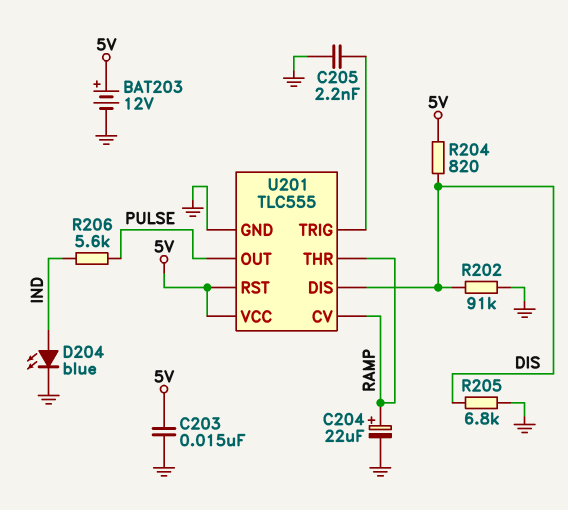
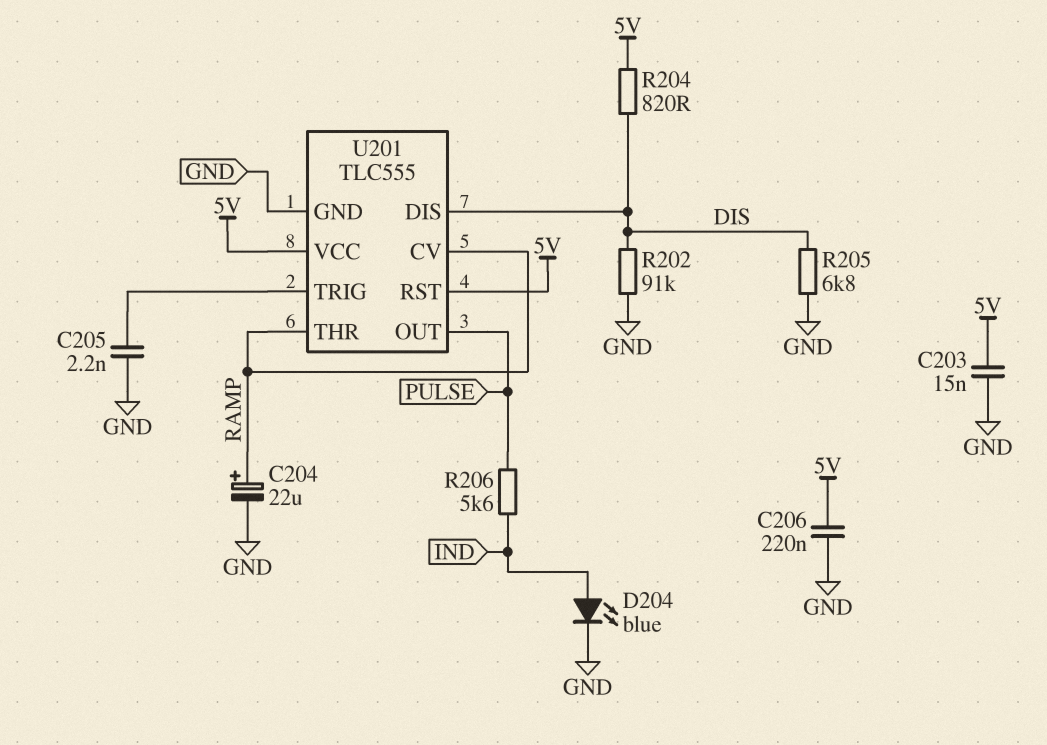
BAT203: 12V (plus 5V, minus GND) -> none
C206: none -> 220nF (5V, GND)

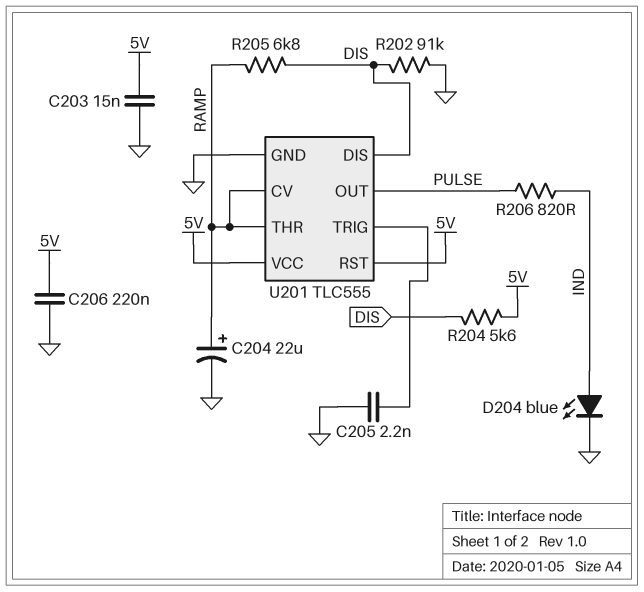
R204: 820 (5V, DIS) -> 5.6k (5V, DIS)
R205: 6.8k (DIS, GND) -> 6.8k (DIS, RAMP)
R206: 5.6k (IND, PULSE) -> 820 (IND, PULSE)

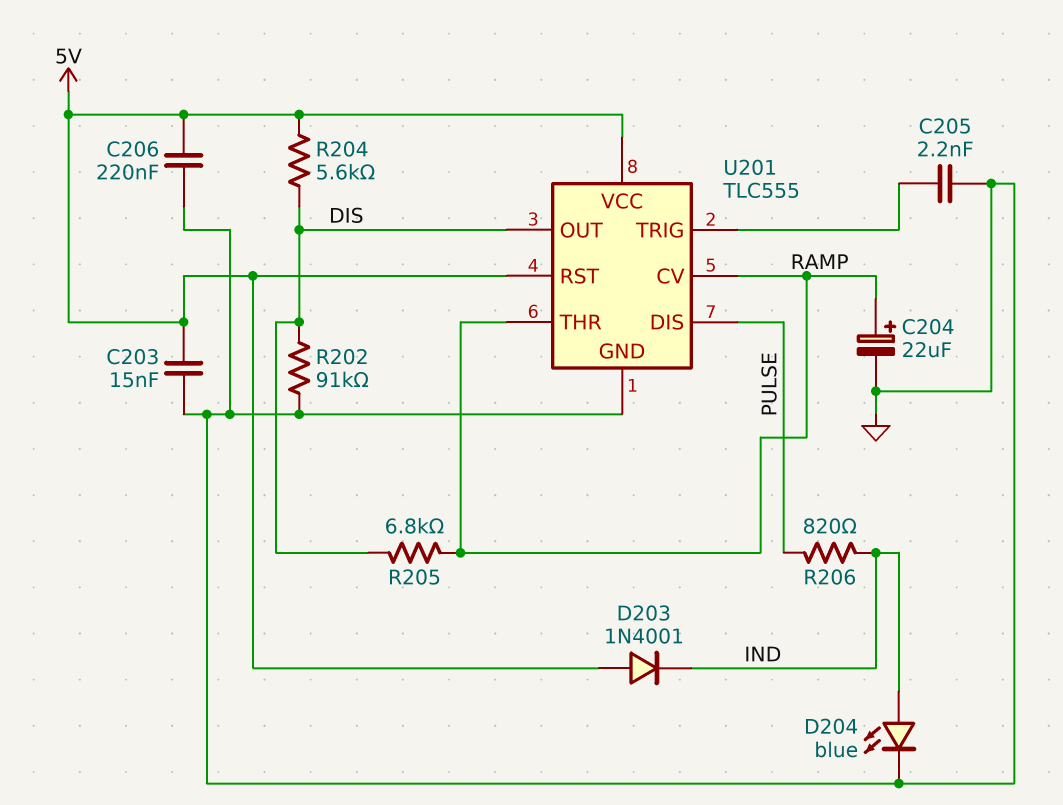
D203: none -> diode 1N4001 (A 5V, K IND)
U201 pin DIS: DIS -> PULSE
U201 pin OUT: PULSE -> DIS

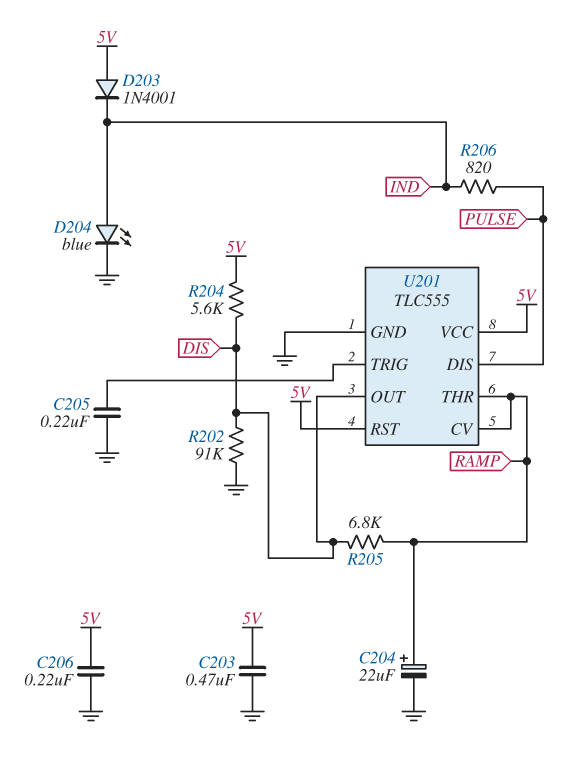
C203: 15nF (5V, GND) -> 470nF (5V, GND)
C205: 2.2nF (GND, U201/TRIG) -> 220nF (GND, U201/TRIG)

